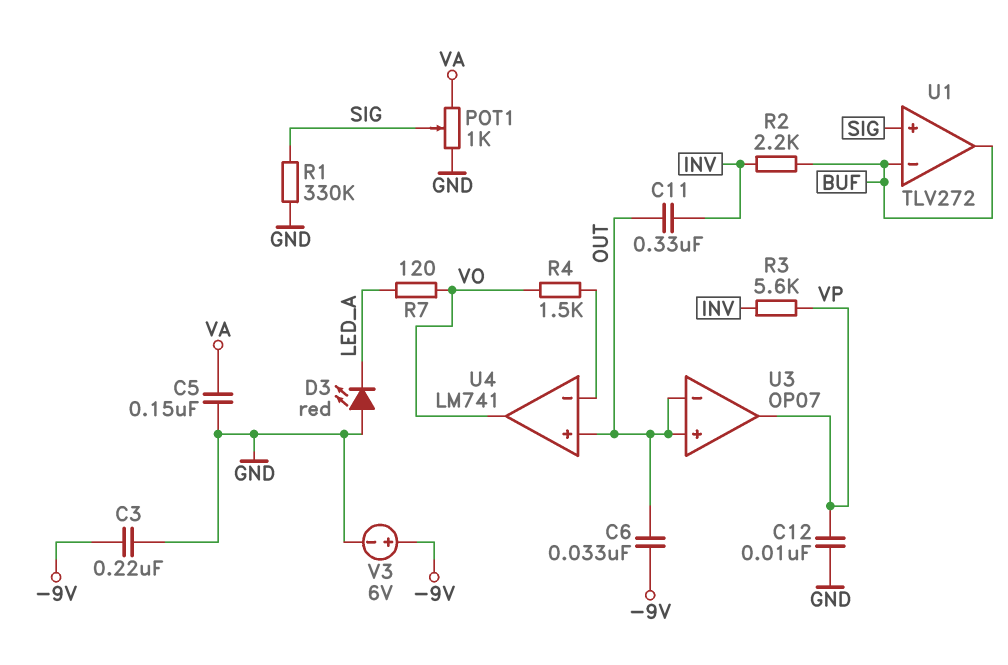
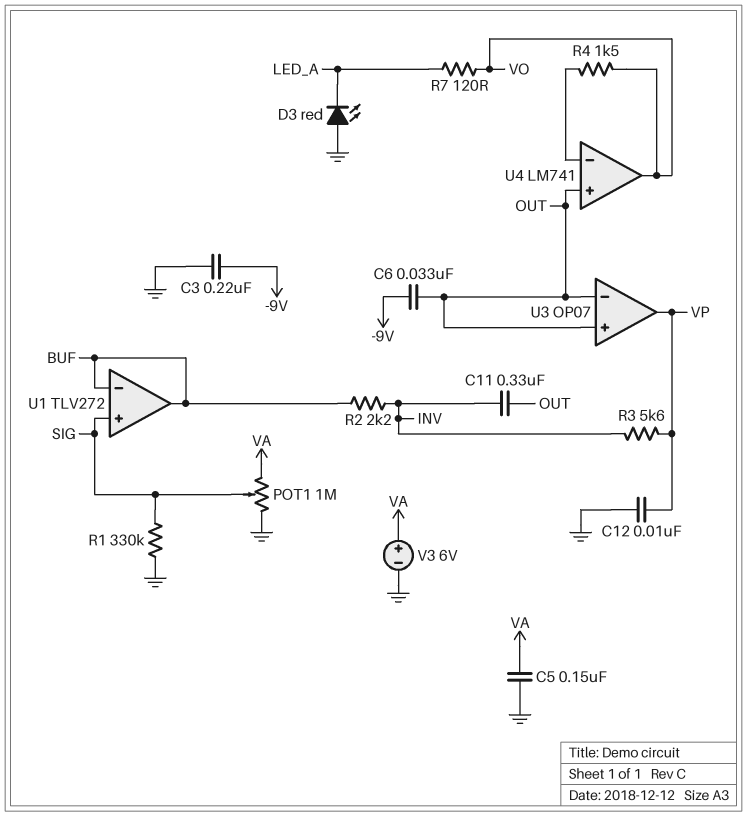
POT1: 1k (GND, VA, wiper SIG) -> 1M (GND, VA, wiper SIG)
V3: 6V (plus -9V, minus GND) -> 6V (plus VA, minus GND)

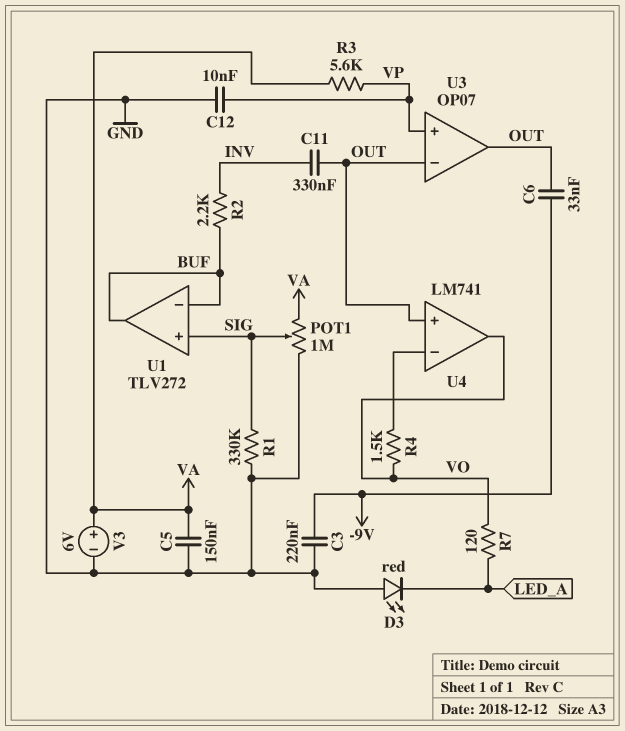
R3: 5.6k (INV, VP) -> 5.6k (VA, VP)
U3 pin in+: OUT -> VP
U3 pin out: VP -> OUT

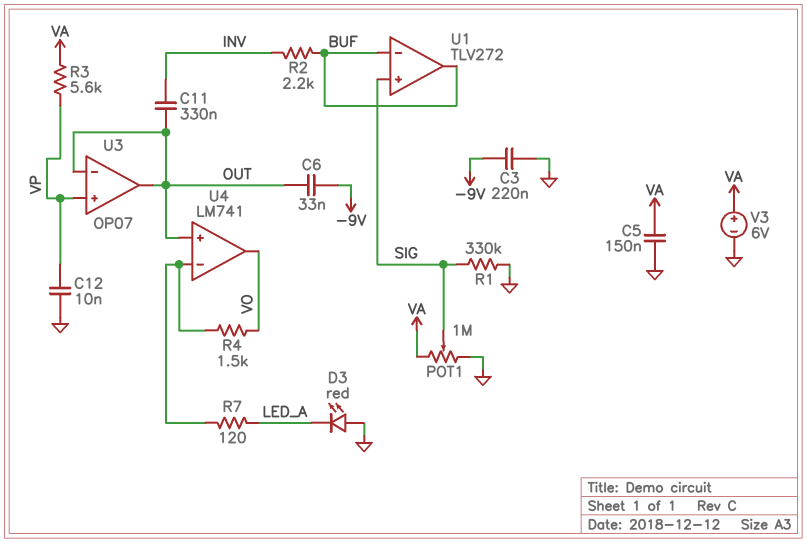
R7: 120 (LED_A, VO) -> 120 (LED_A, U4/in-)

